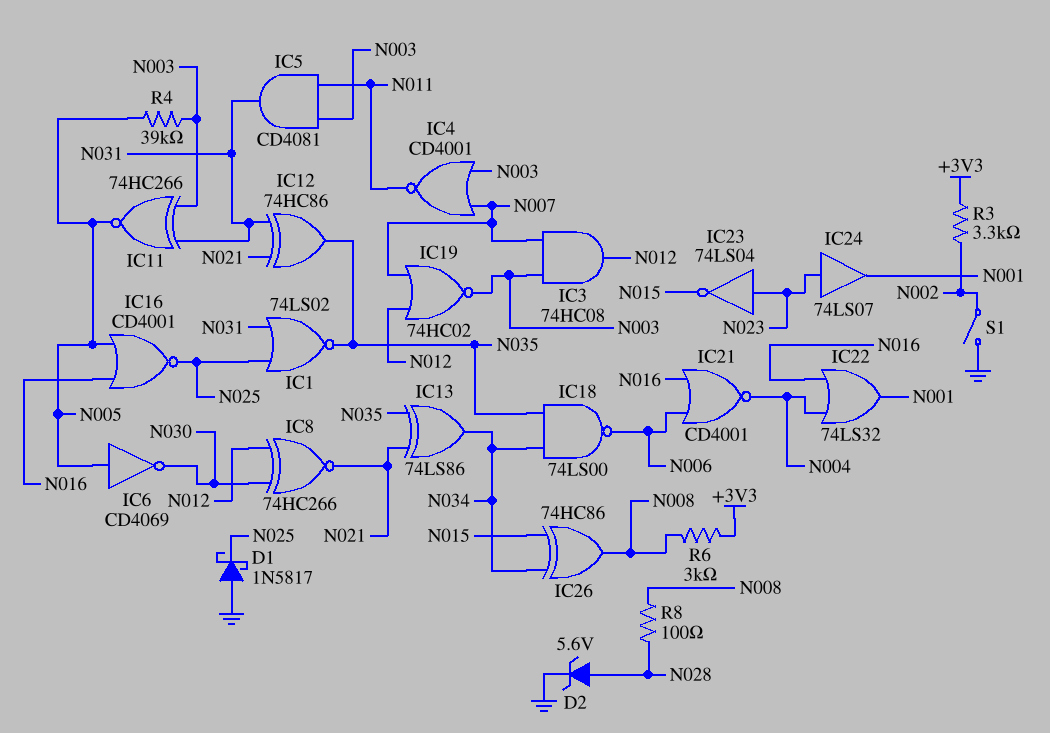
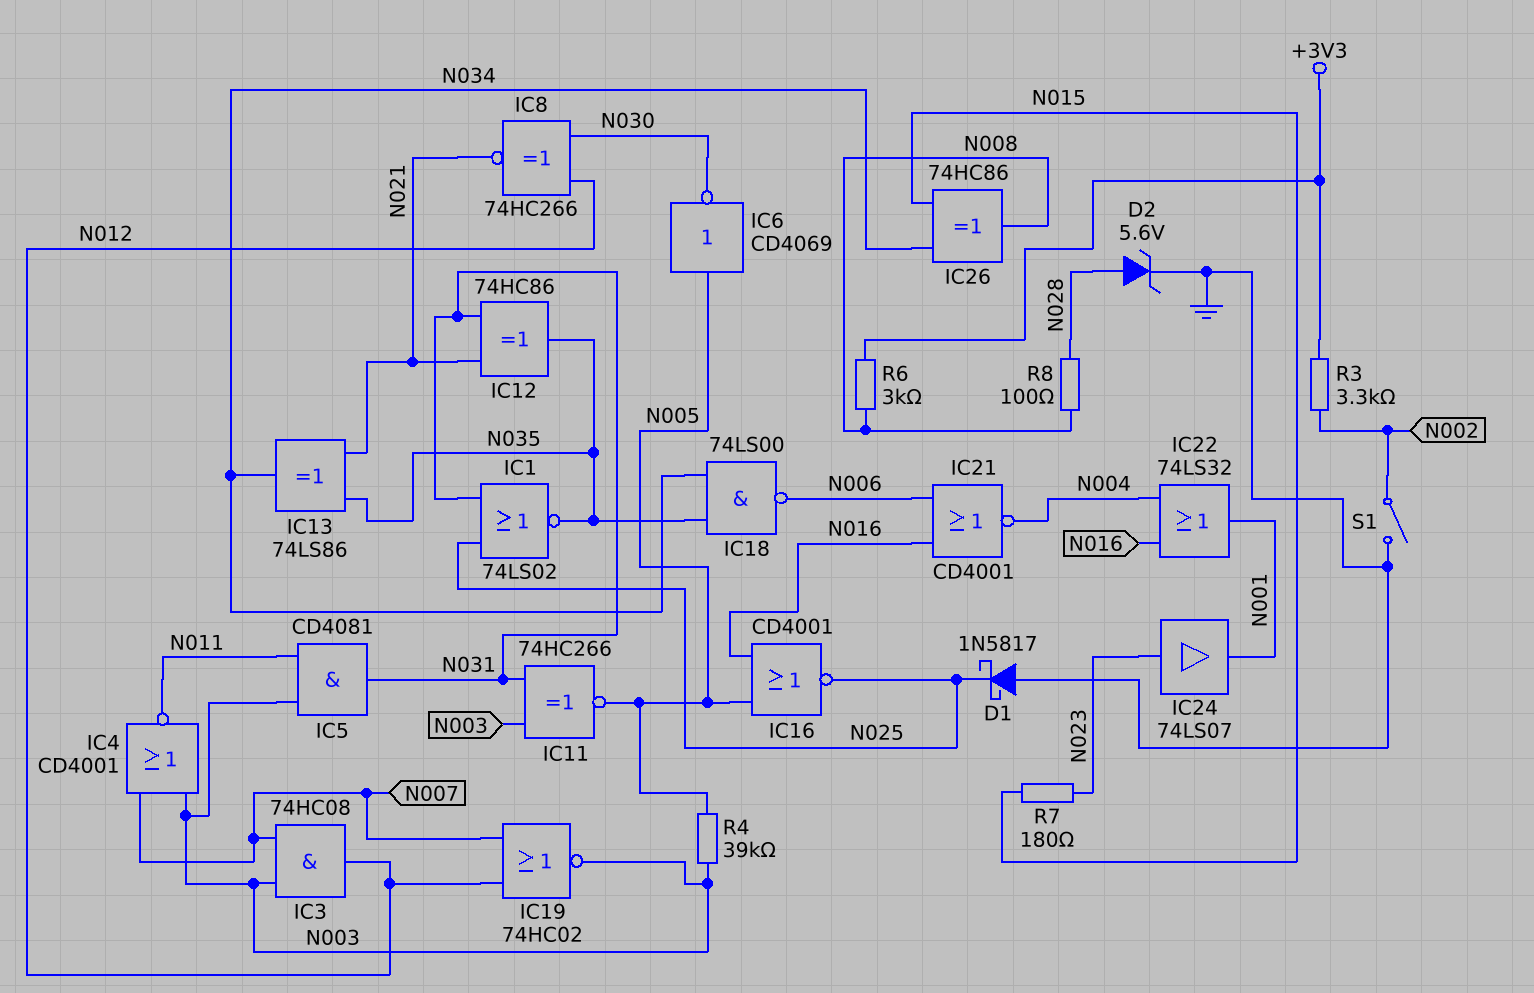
IC23: NOT 74LS04 (in N023, out N015) -> none
R7: none -> 180 (N015, N023)

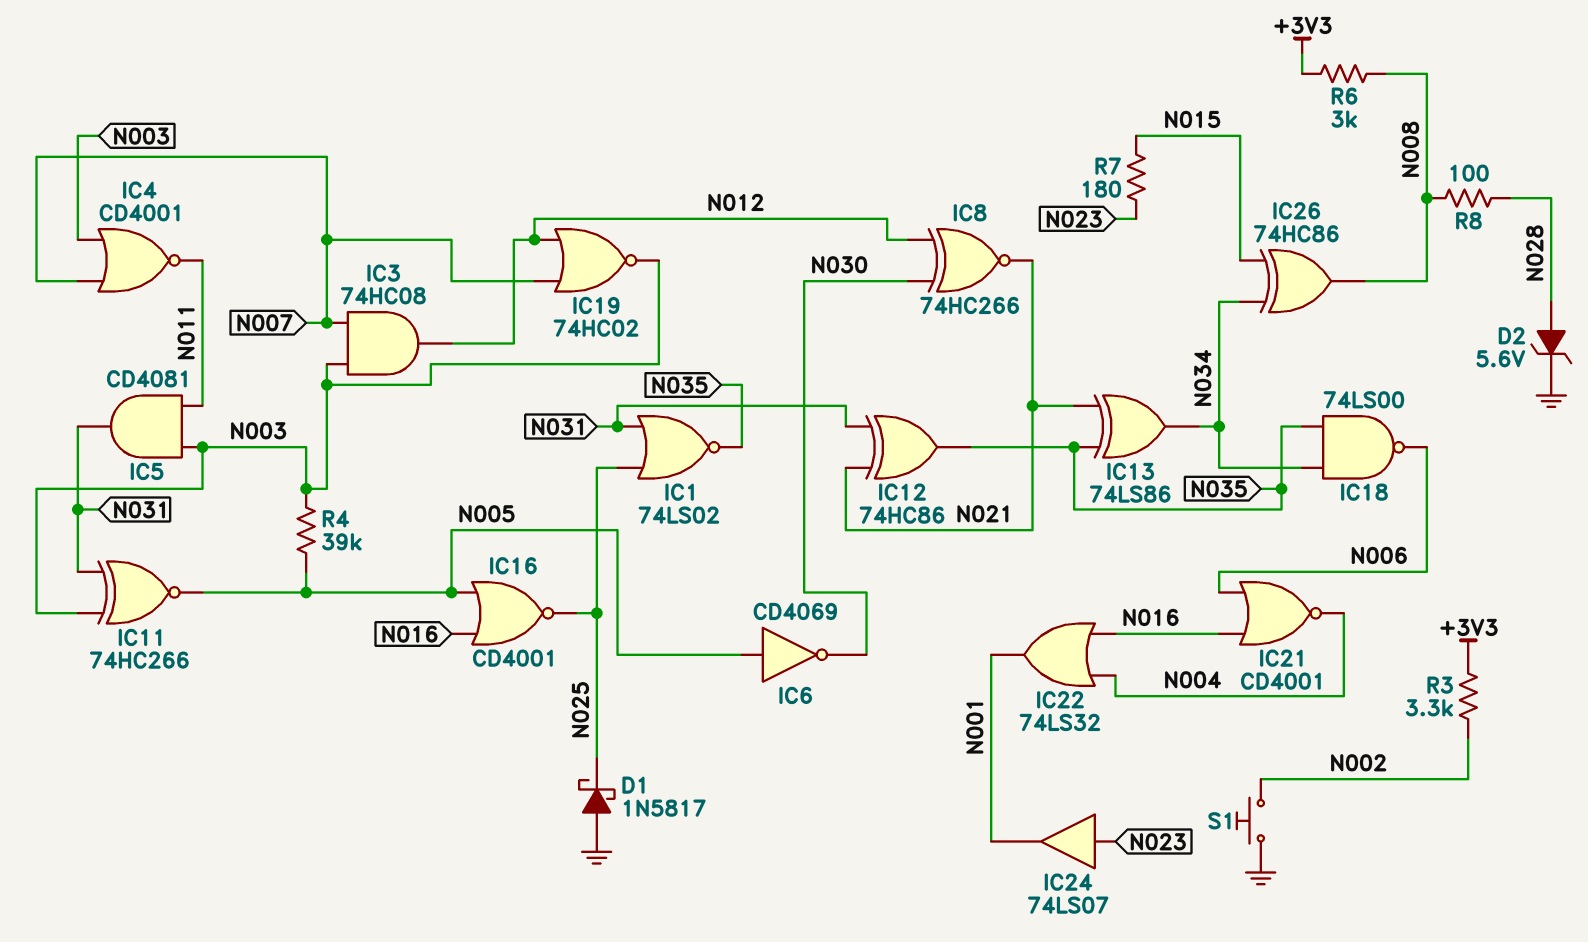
S1: switch (GND, N002) -> button (GND, N002)

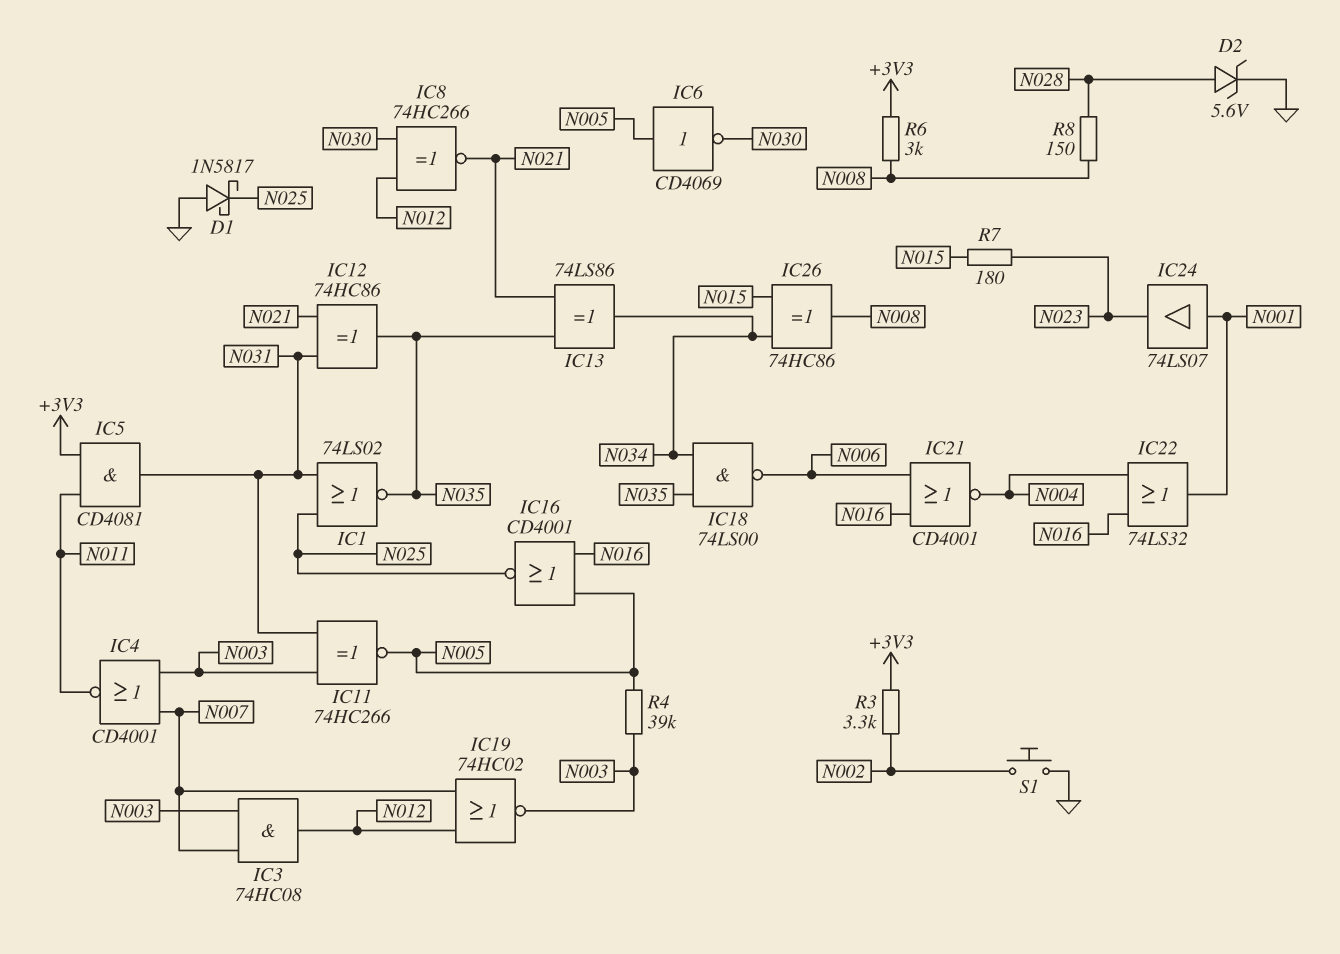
IC5: AND CD4081 (in N003, in N011, out N031) -> AND CD4081 (in +3V3, in N011, out N031)
IC24: buffer 74LS07 (in N023, out N001) -> buffer 74LS07 (in N001, out N023)
R8: 100 (N008, N028) -> 150 (N008, N028)

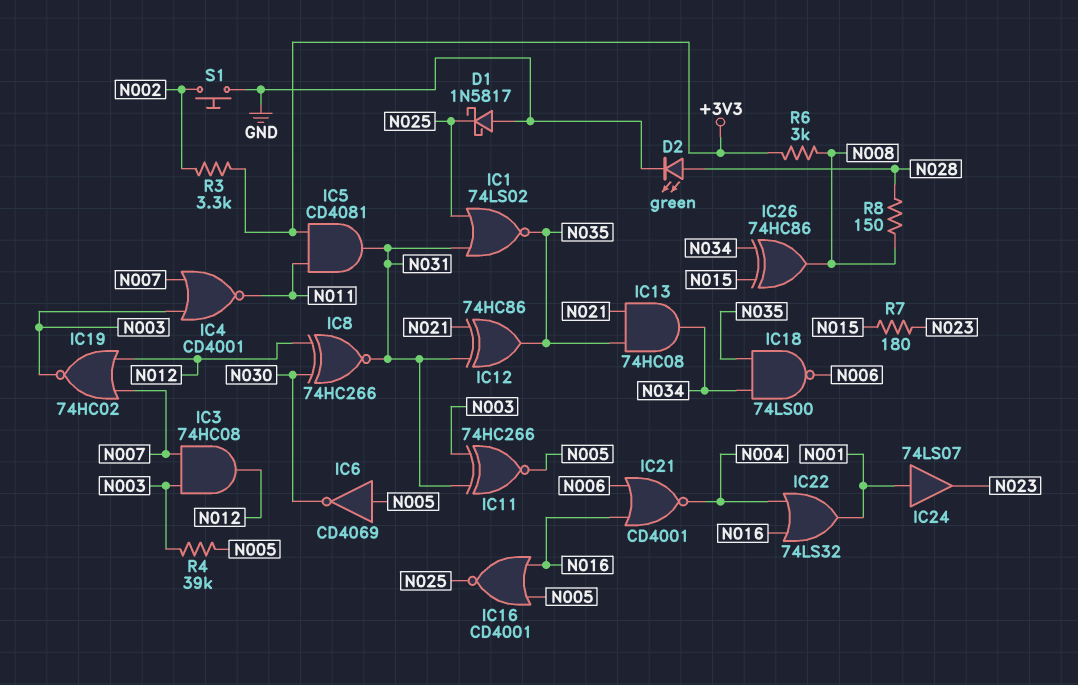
D2: zener 5.6V (A N028, K GND) -> LED green (A N028, K GND)
IC8: XNOR 74HC266 (in N012, in N030, out N021) -> XNOR 74HC266 (in N012, in N030, out N031)
IC13: XOR 74LS86 (in N021, in N035, out N034) -> AND 74HC08 (in N021, in N035, out N034)

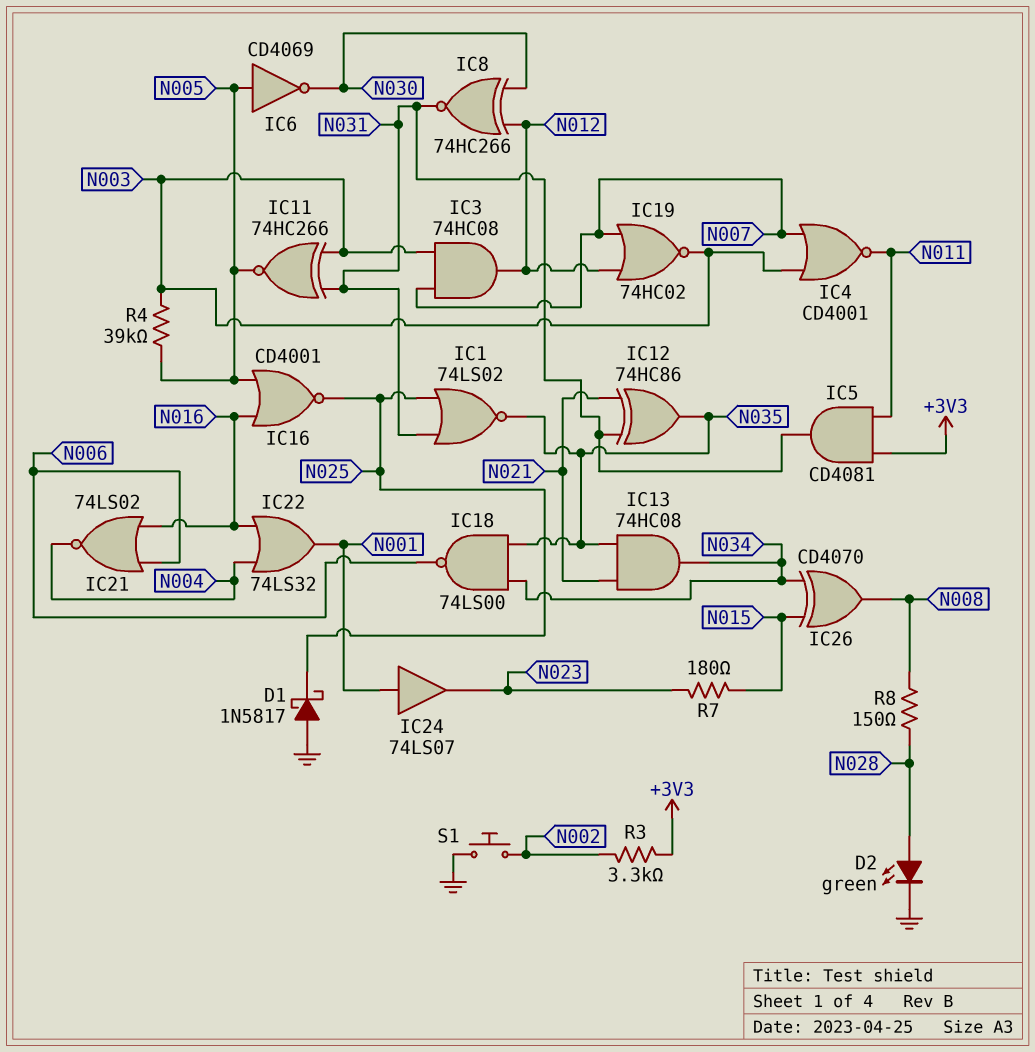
IC21: NOR CD4001 (in N006, in N016, out N004) -> NOR 74LS02 (in N006, in N016, out N004)
IC26: XOR 74HC86 (in N015, in N034, out N008) -> XOR CD4070 (in N015, in N034, out N008)
R6: 3k (+3V3, N008) -> none

